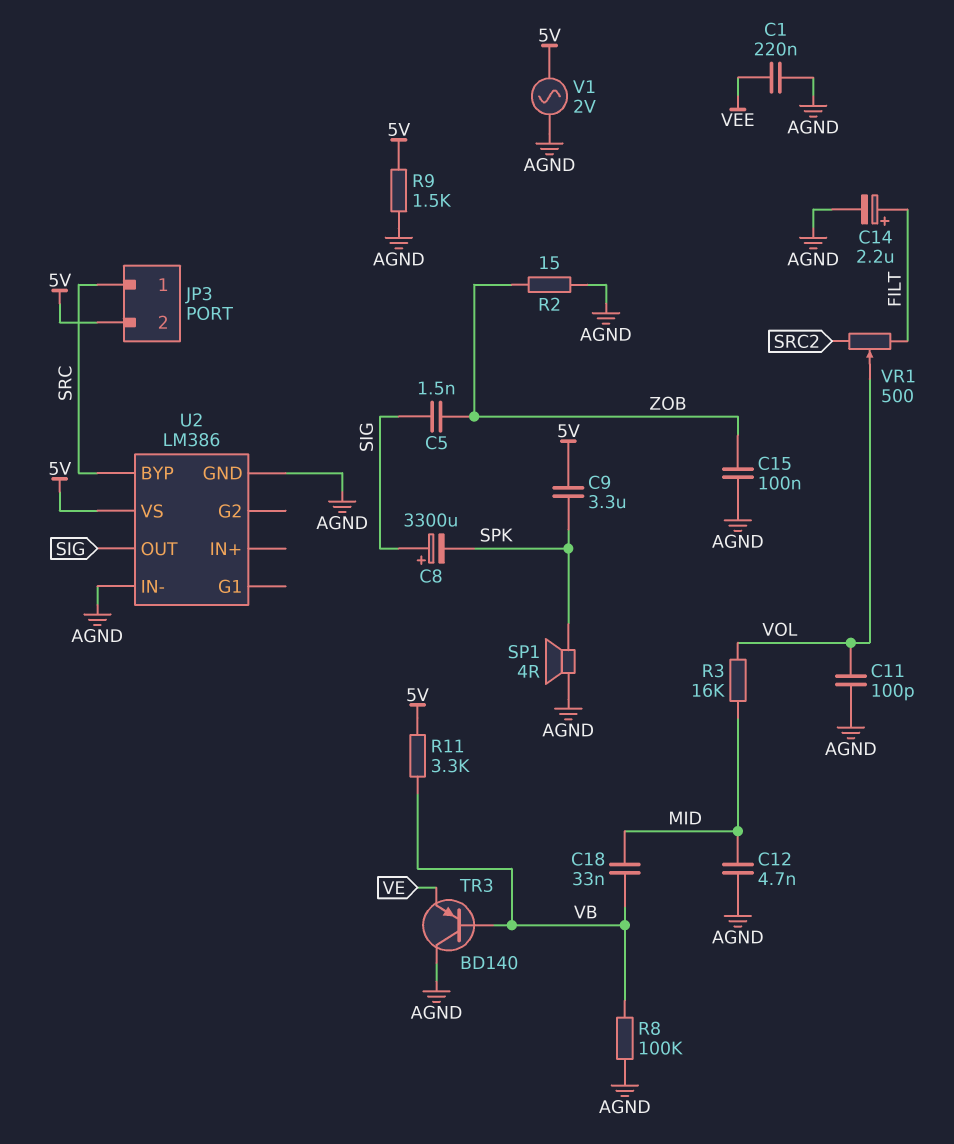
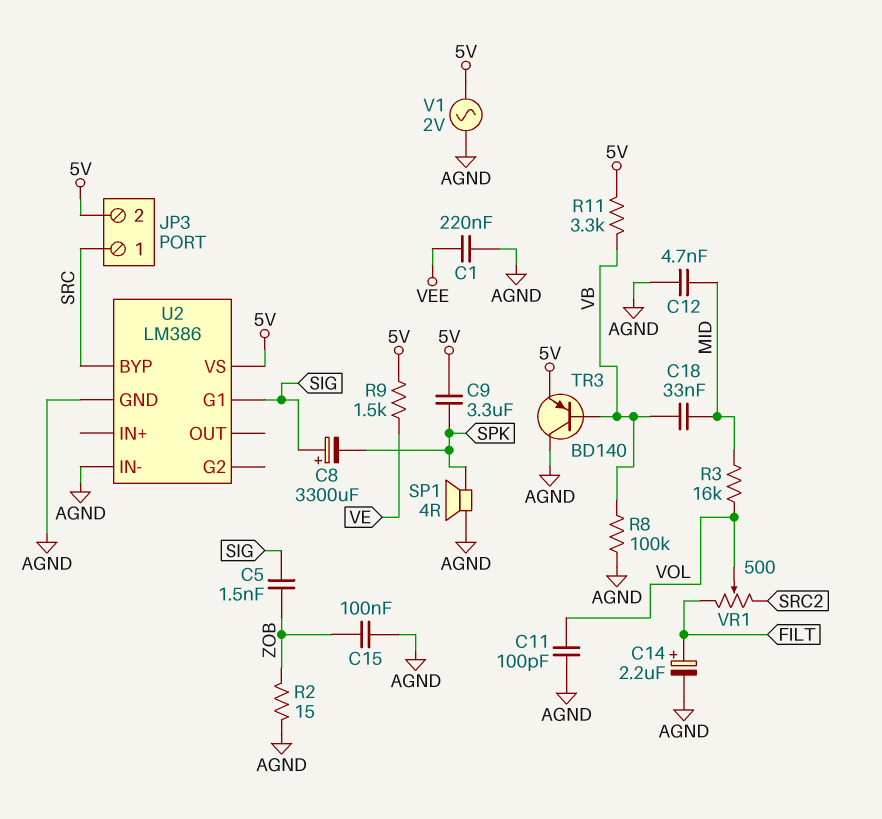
R9: 1.5k (5V, AGND) -> 1.5k (5V, VE)
TR3: PNP BD140 (B VB, C AGND, E VE) -> PNP BD140 (B VB, C AGND, E 5V)
U2 pin G1: none -> SIG
U2 pin OUT: SIG -> none

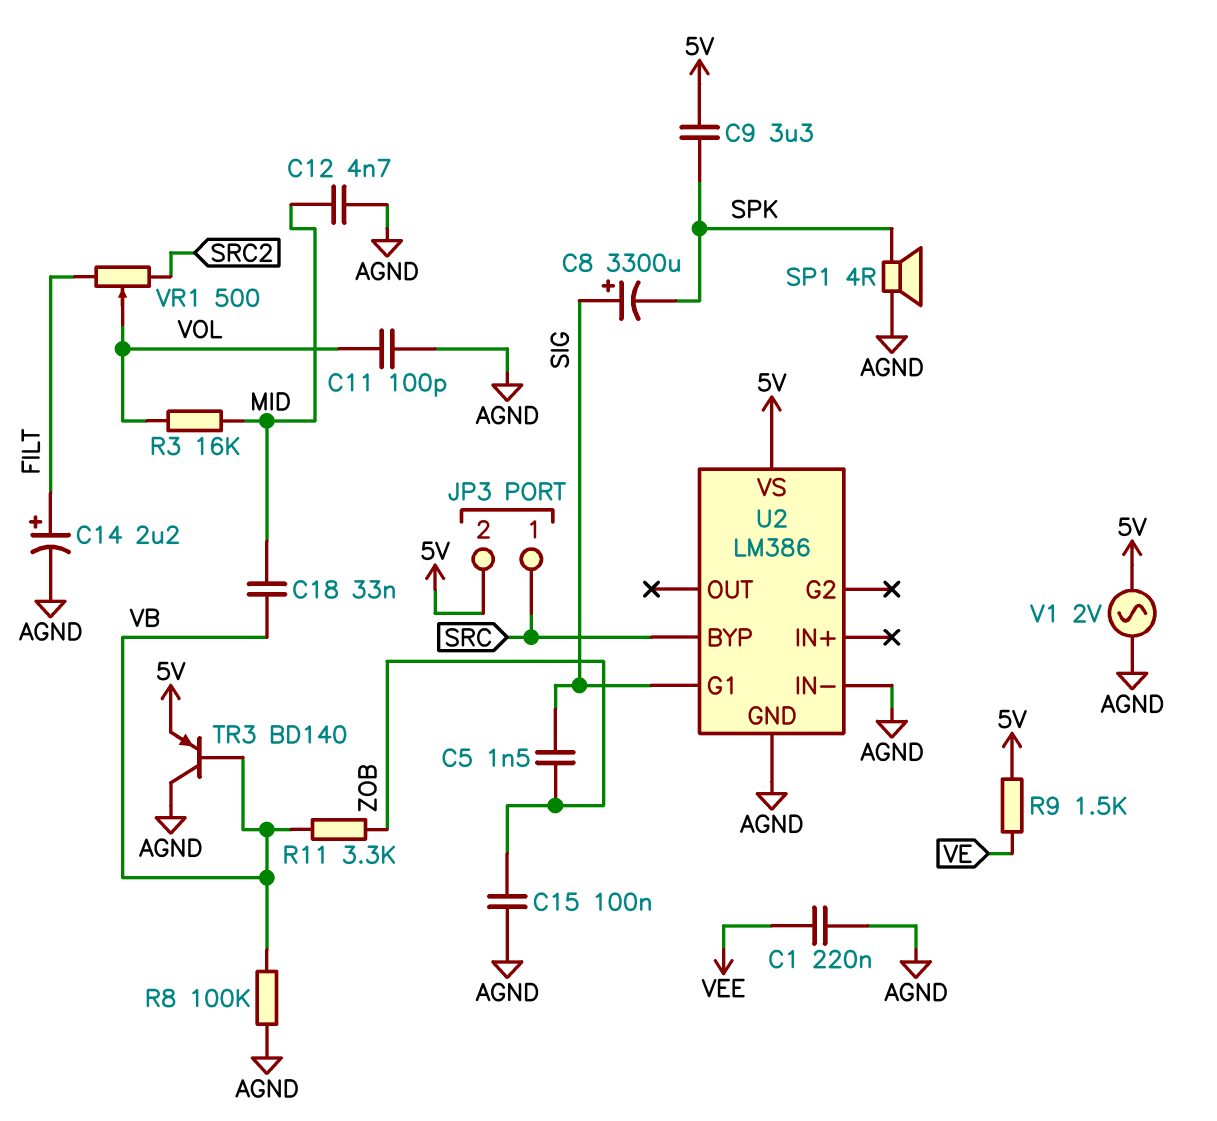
R2: 15 (AGND, ZOB) -> none
R11: 3.3k (5V, VB) -> 3.3k (VB, ZOB)

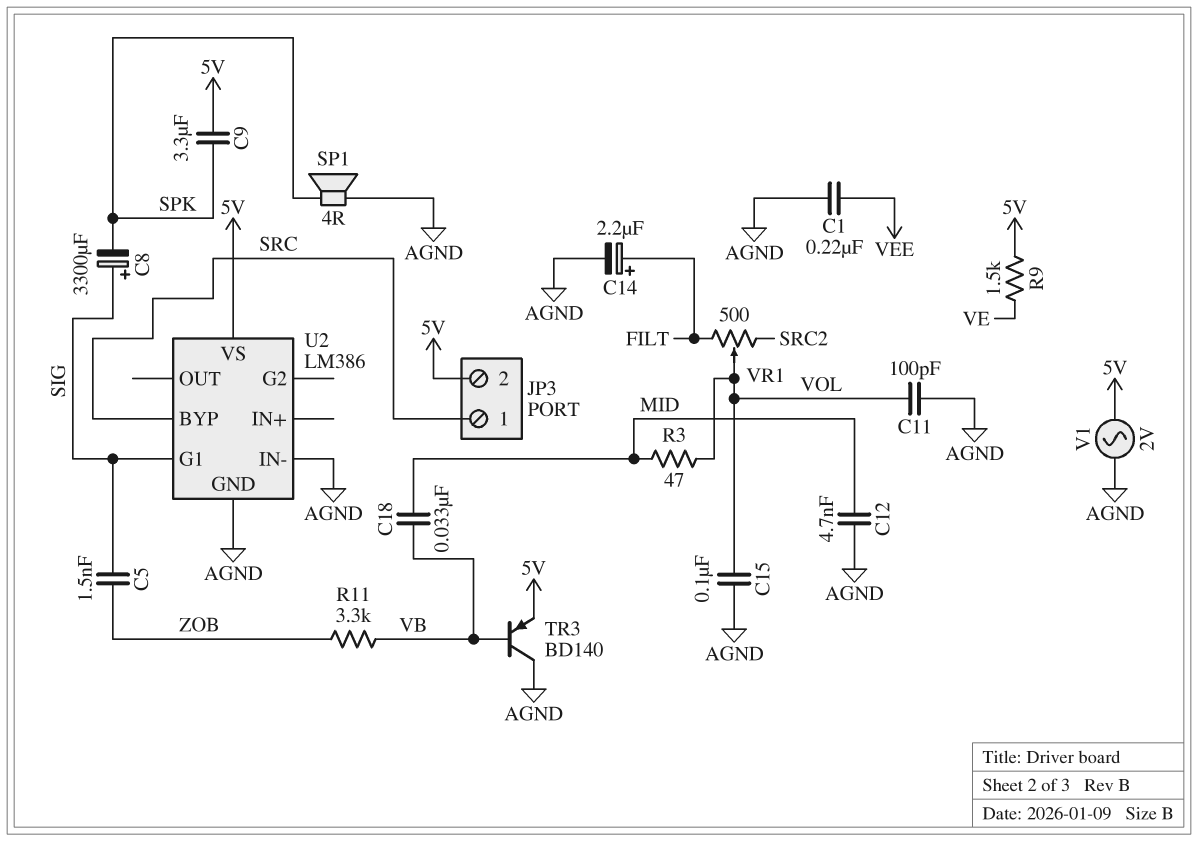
C15: 100nF (AGND, ZOB) -> 100nF (AGND, VOL)
R3: 16k (MID, VOL) -> 47 (MID, VOL)
R8: 100k (AGND, VB) -> none

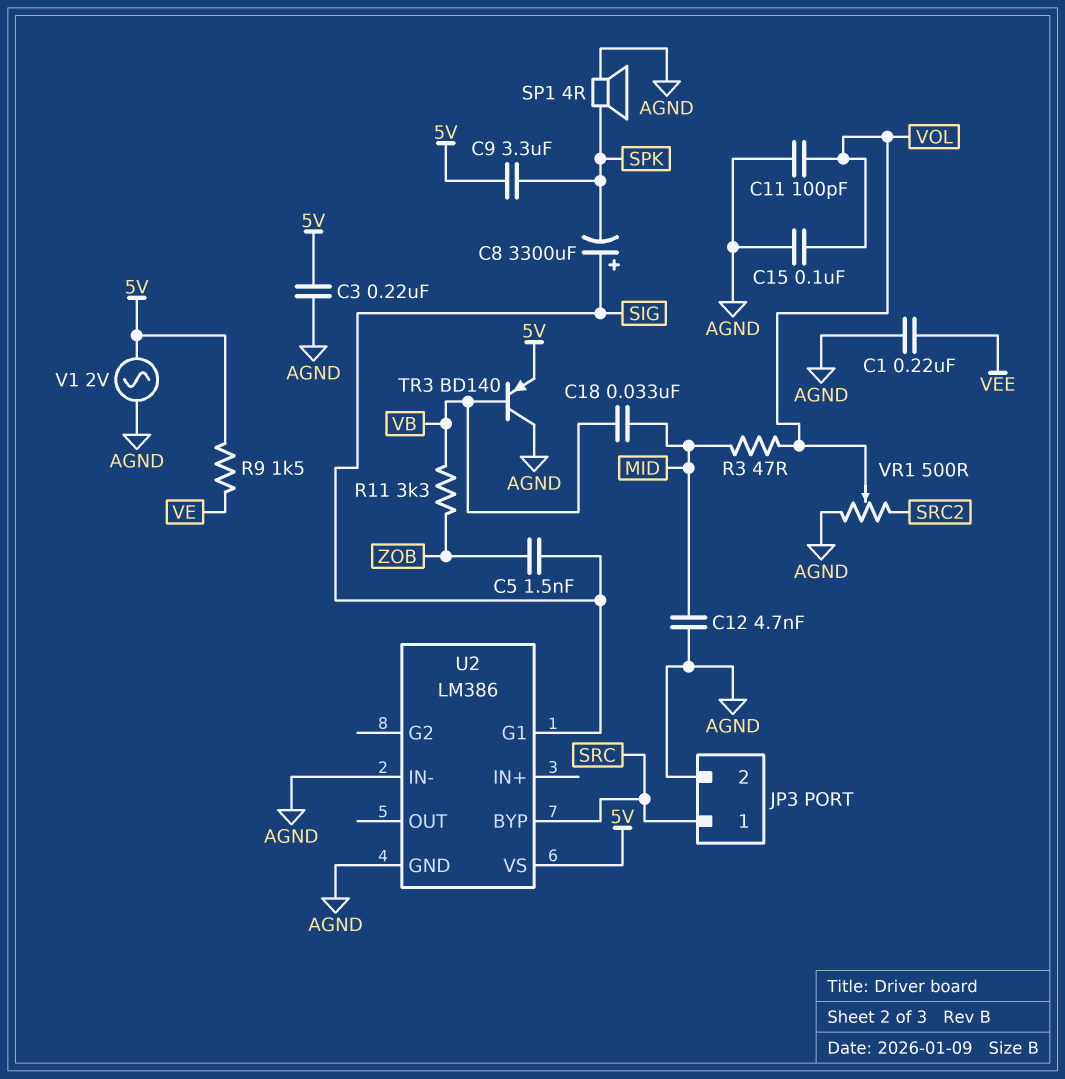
C3: none -> 220nF (5V, AGND)
C14: 2.2uF (plus FILT, minus AGND) -> none
JP3 pin 2: 5V -> AGND
VR1: 500 (FILT, SRC2, wiper VOL) -> 500 (AGND, SRC2, wiper VOL)

